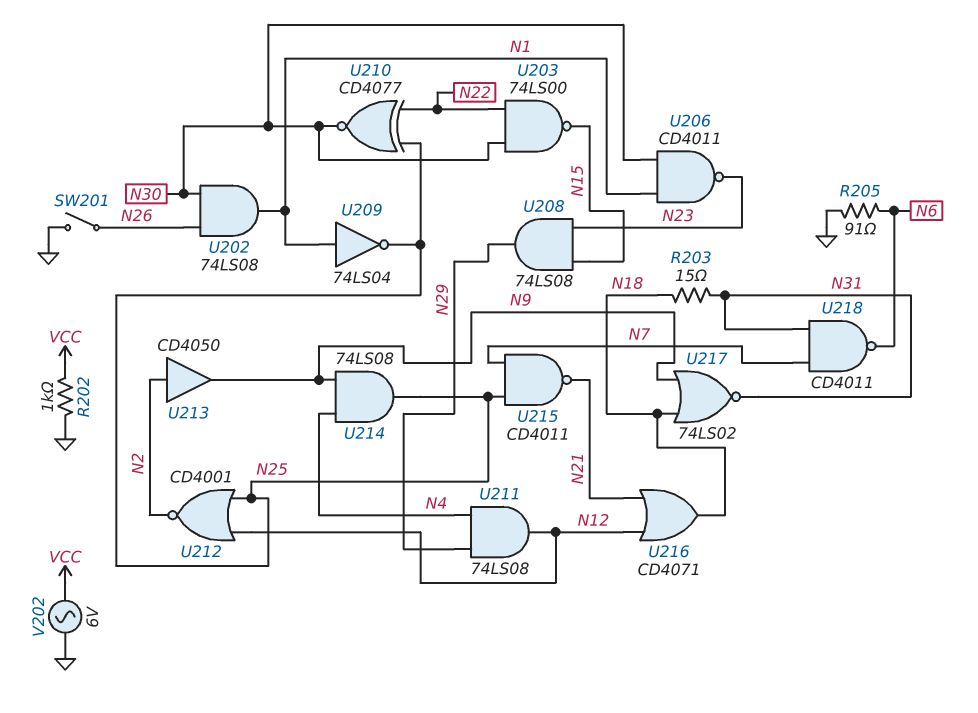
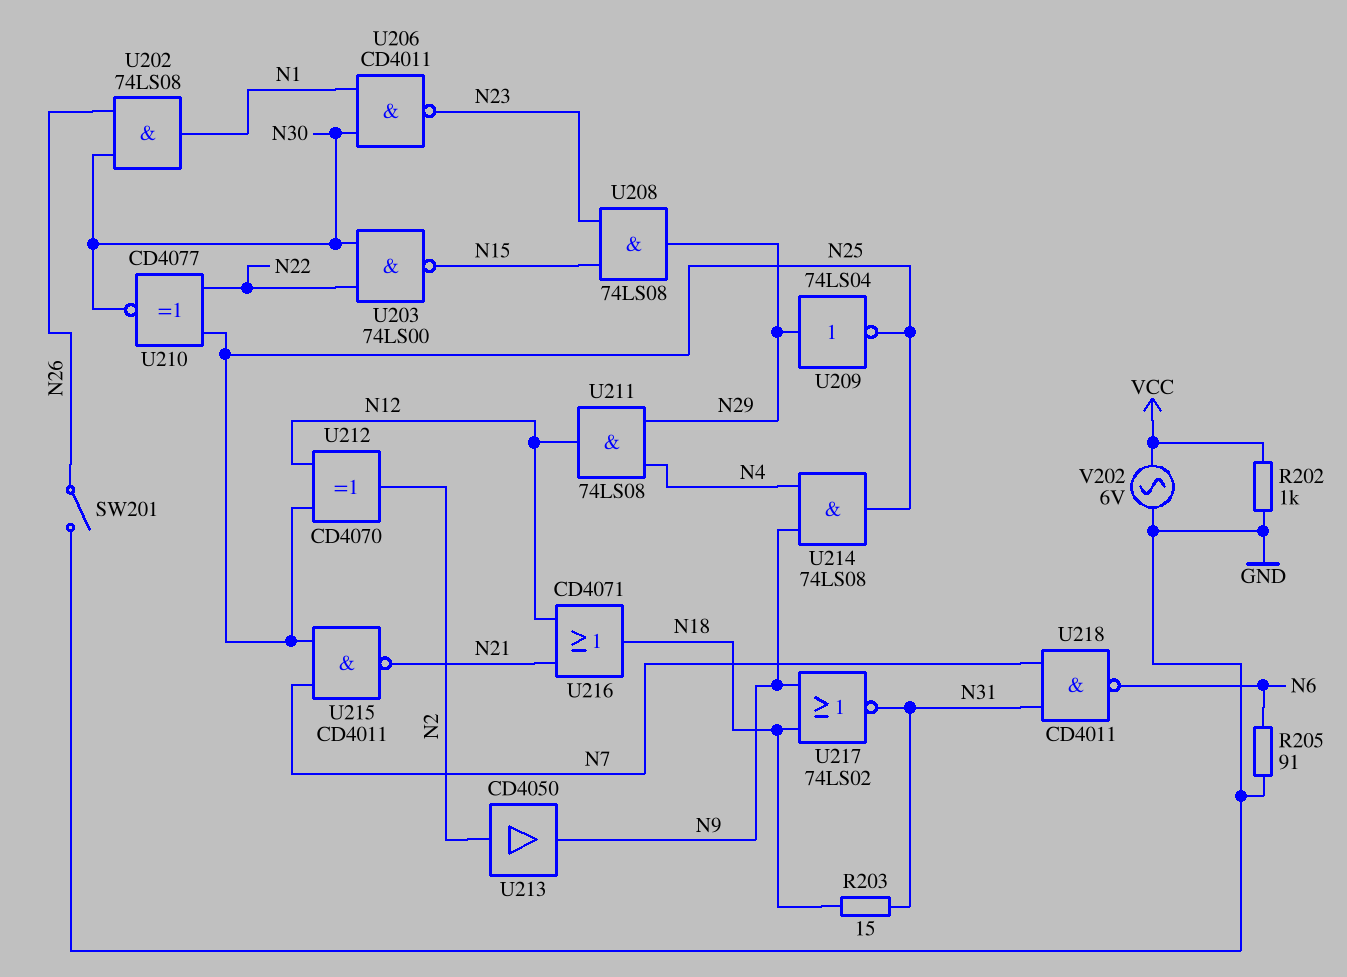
U209: NOT 74LS04 (in N1, out N25) -> NOT 74LS04 (in N29, out N25)
U212: NOR CD4001 (in N12, in N25, out N2) -> XOR CD4070 (in N12, in N25, out N2)

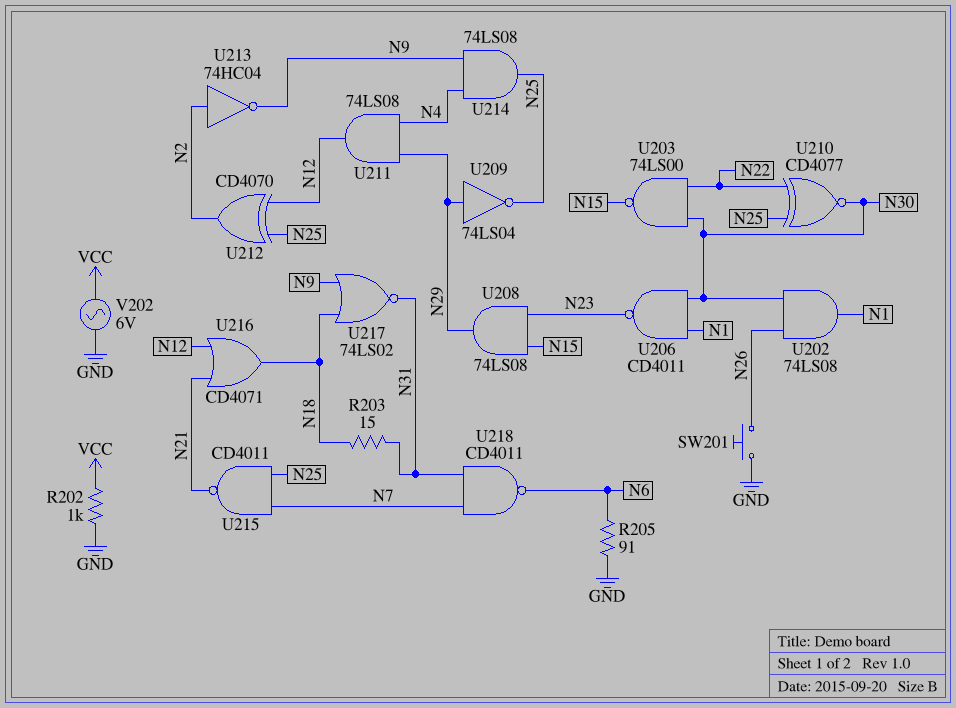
SW201: switch (GND, N26) -> button (GND, N26)
U213: buffer CD4050 (in N2, out N9) -> NOT 74HC04 (in N2, out N9)

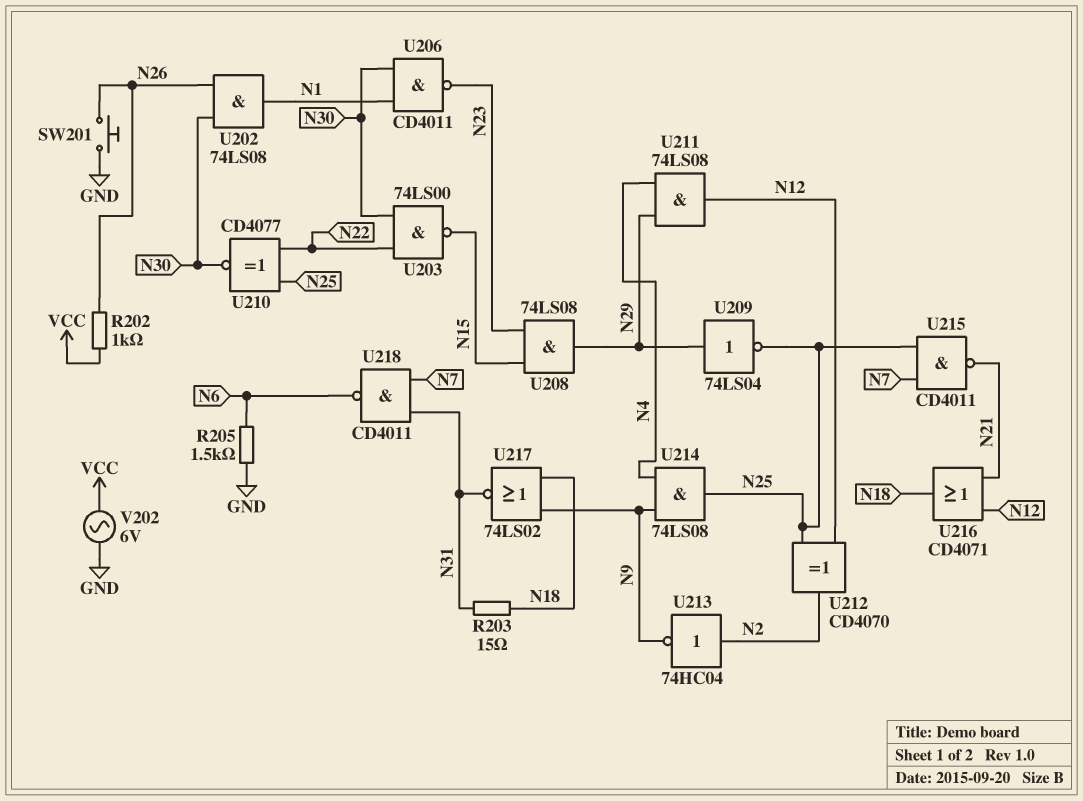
R202: 1k (GND, VCC) -> 1k (N26, VCC)
R205: 91 (GND, N6) -> 1.5k (GND, N6)

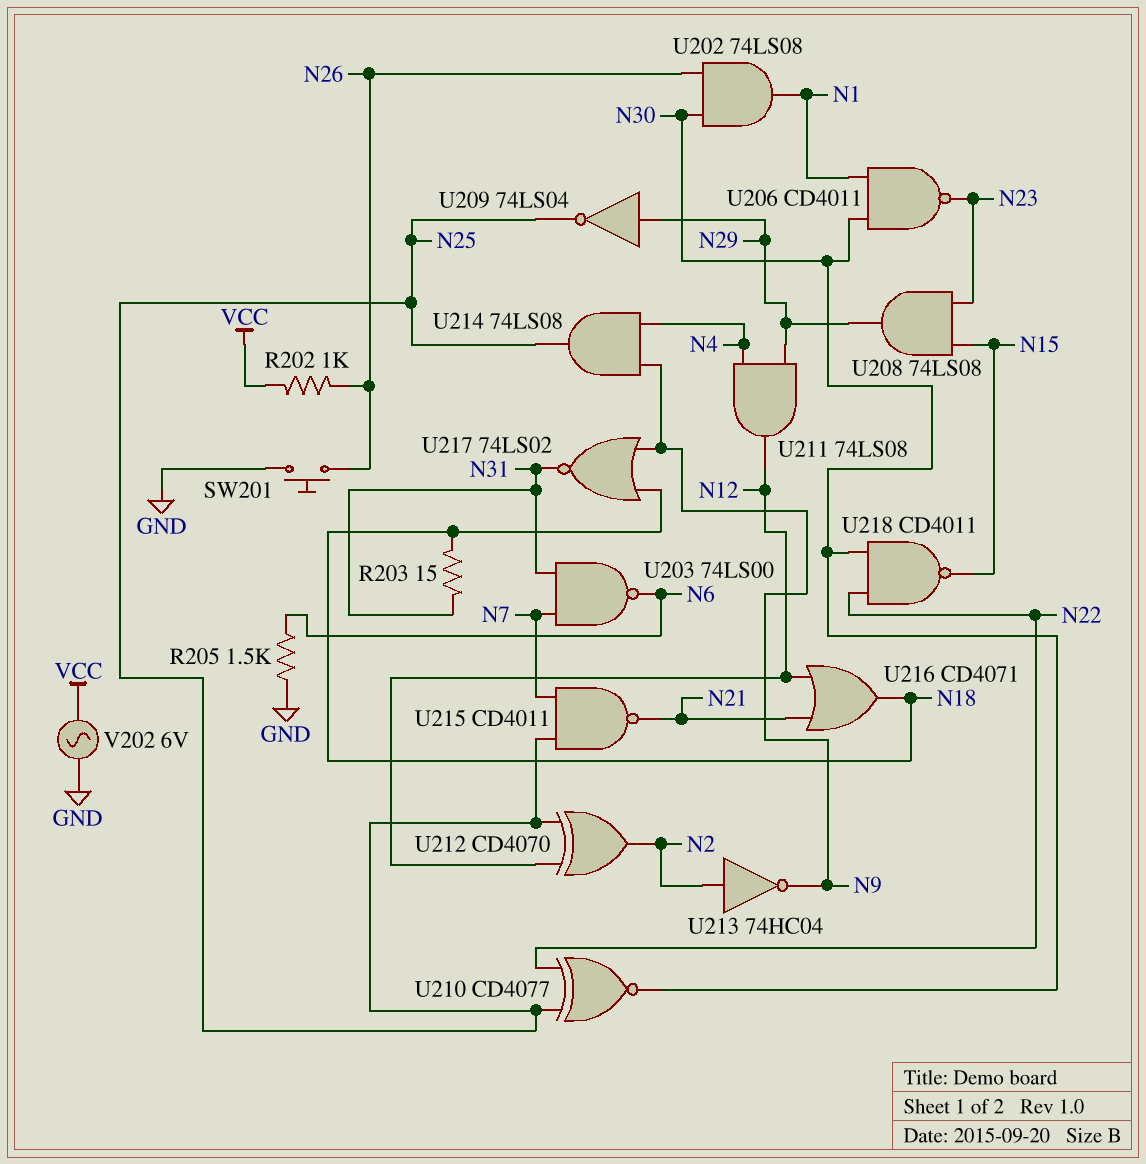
U203: NAND 74LS00 (in N22, in N30, out N15) -> NAND 74LS00 (in N7, in N31, out N6)
U218: NAND CD4011 (in N7, in N31, out N6) -> NAND CD4011 (in N22, in N30, out N15)

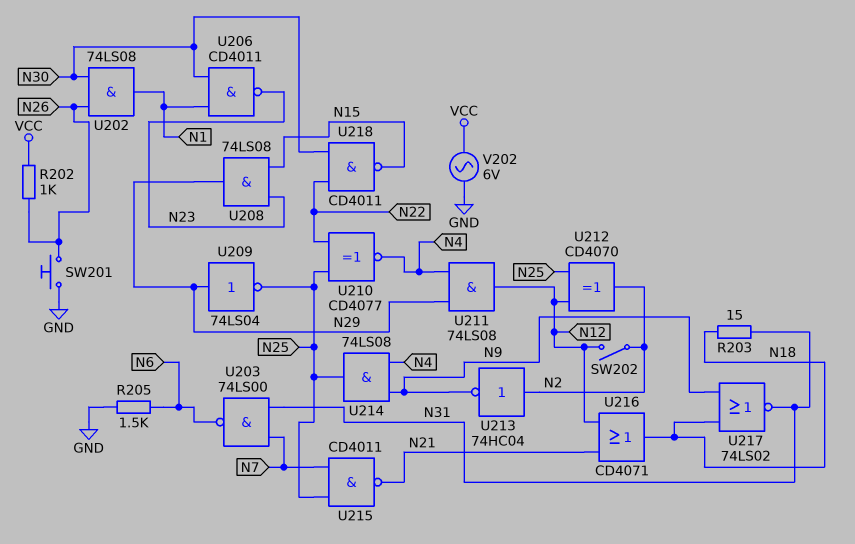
SW202: none -> switch (N2, N12)
U210: XNOR CD4077 (in N22, in N25, out N30) -> XNOR CD4077 (in N22, in N25, out N4)

